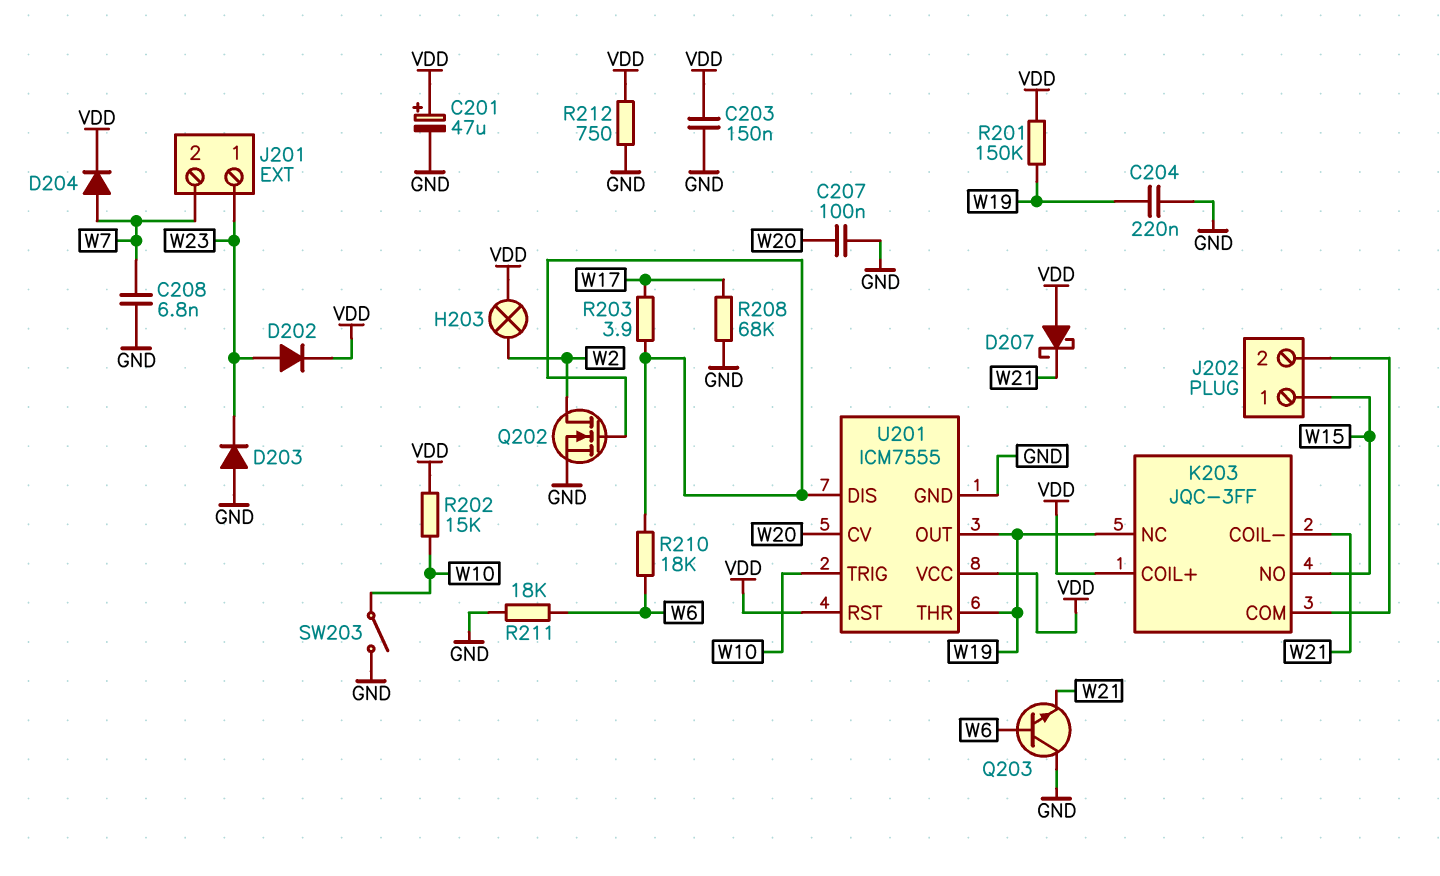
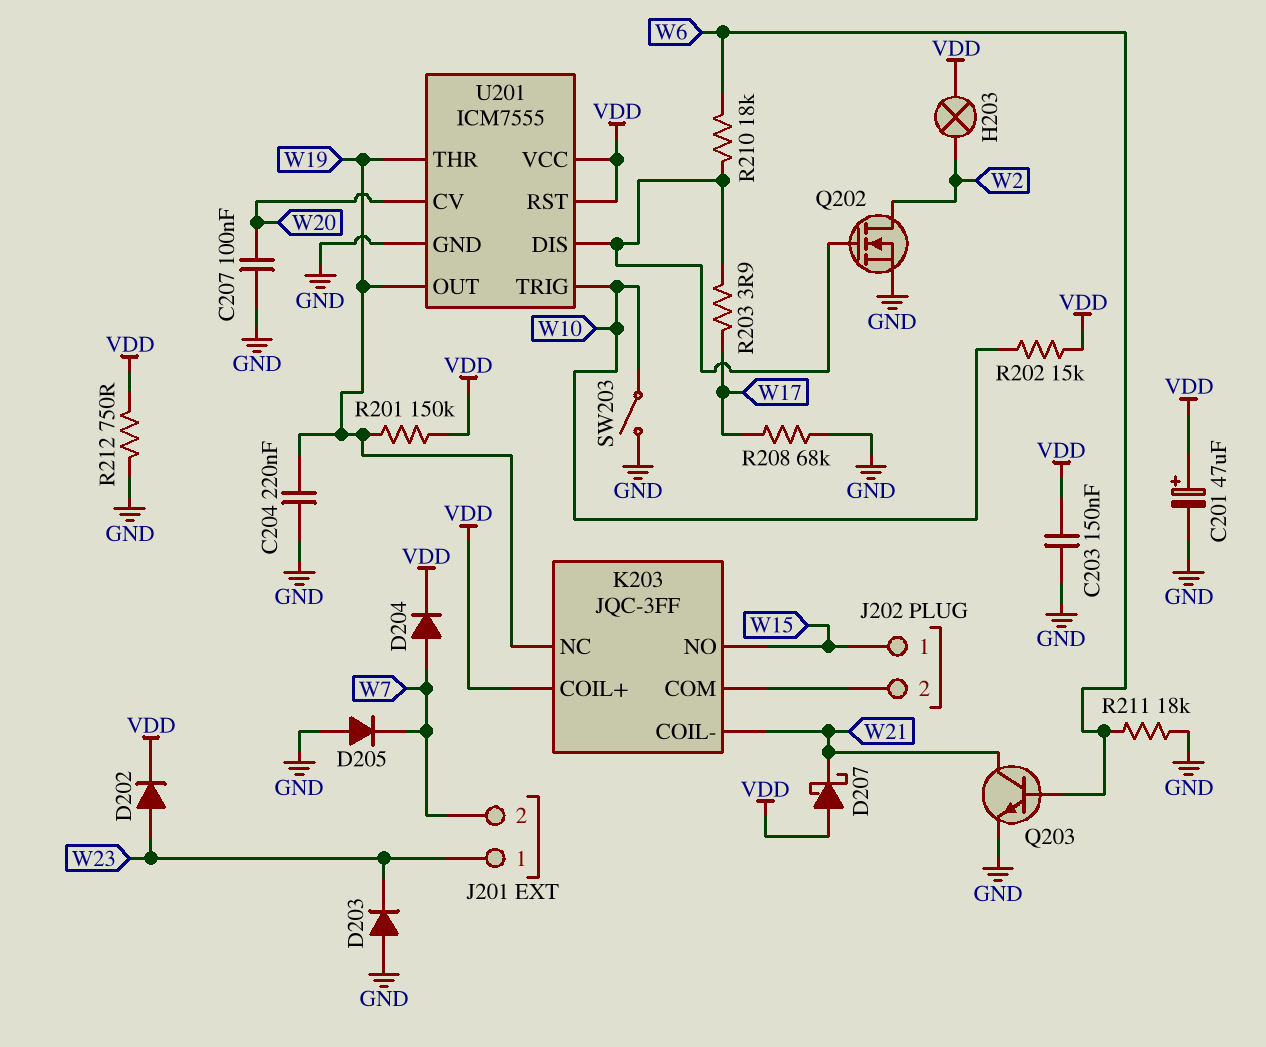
C208: 6.8nF (GND, W7) -> none
D205: none -> diode (A GND, K W7)
Q203: NPN (B W6, C GND, E W21) -> NPN (B W6, C W21, E GND)

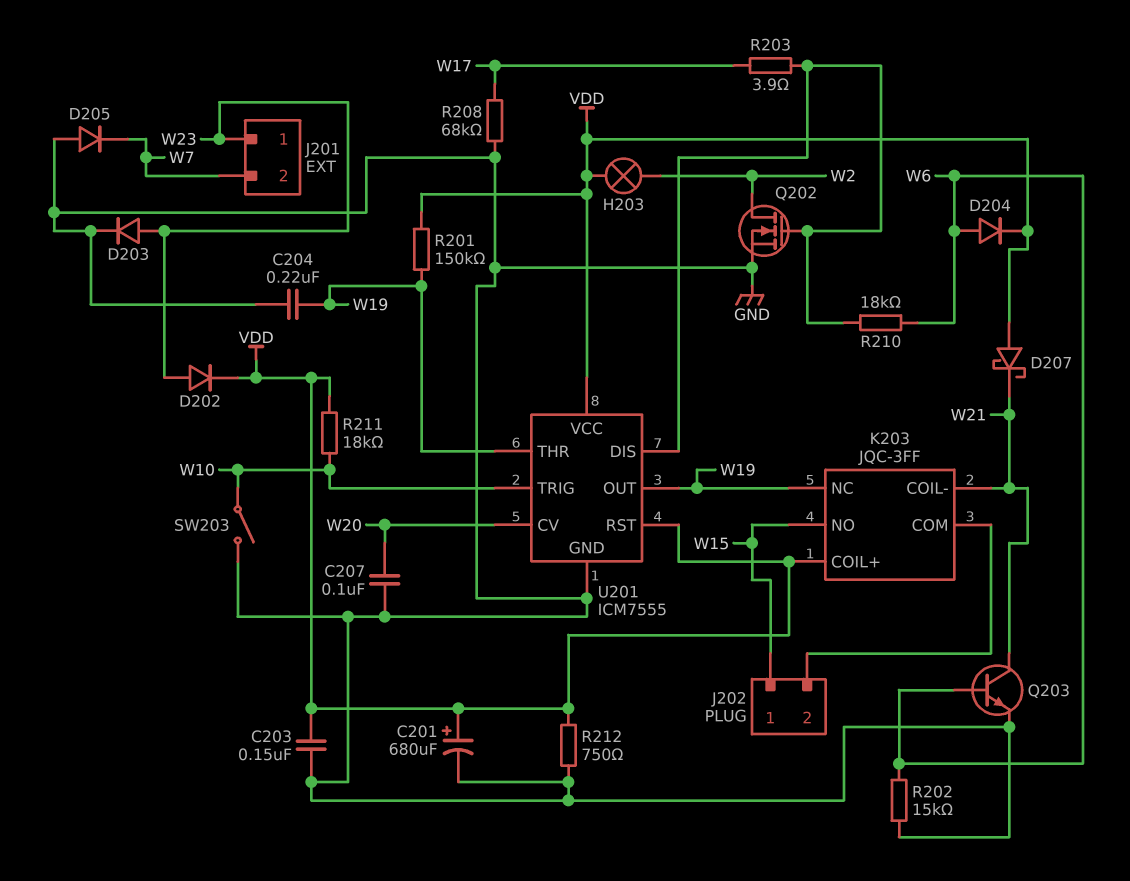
C201: 47uF (plus VDD, minus GND) -> 680uF (plus VDD, minus GND)
D203: diode (A GND, K W23) -> diode (A W23, K GND)
D204: diode (A W7, K VDD) -> diode (A W6, K VDD)
R202: 15k (VDD, W10) -> 15k (GND, W6)
R211: 18k (GND, W6) -> 18k (VDD, W10)

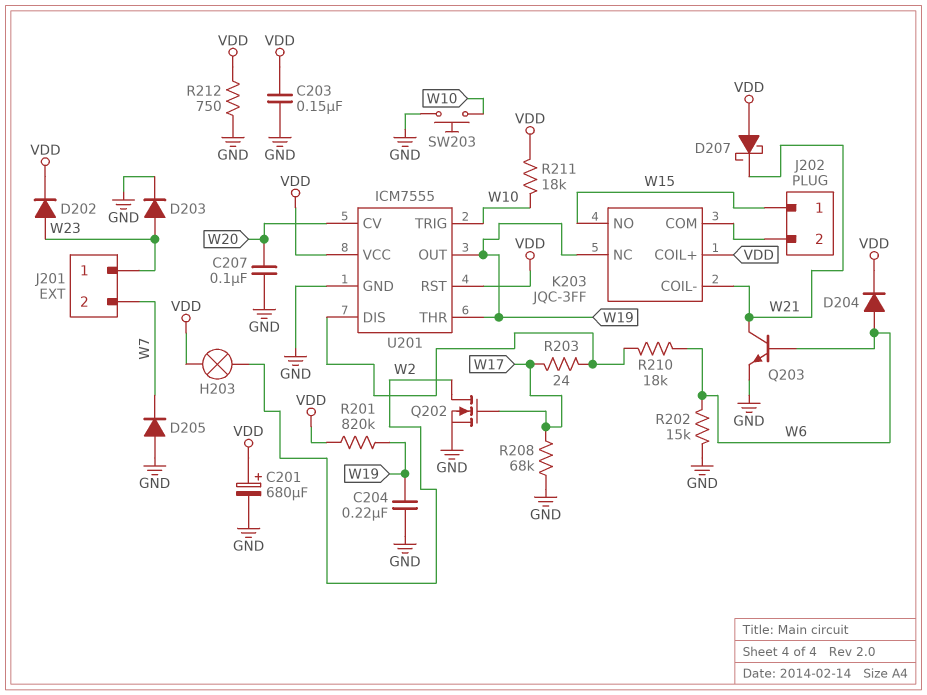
Q202: NMOS (G U201/DIS, D W2, S GND) -> NMOS (G W17, D W2, S GND)
R201: 150k (VDD, W19) -> 820k (VDD, W19)
R203: 3.9 (U201/DIS, W17) -> 24 (U201/DIS, W17)
SW203: switch (GND, W10) -> button (GND, W10)

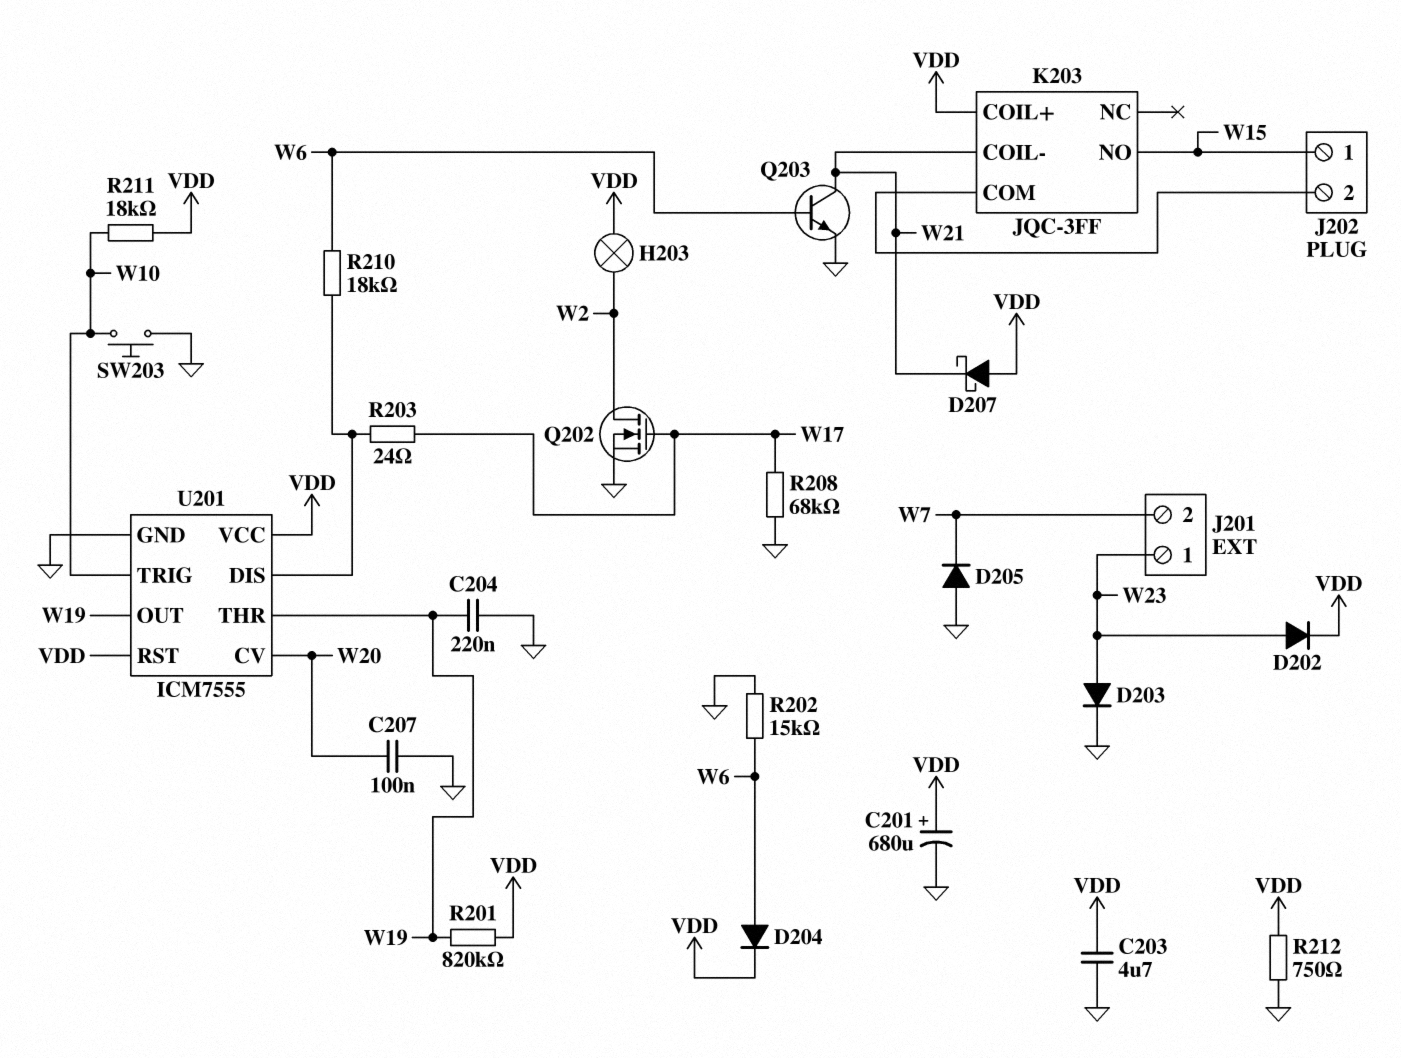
C203: 150nF (GND, VDD) -> 4.7uF (GND, VDD)
K203 pin NC: W19 -> none

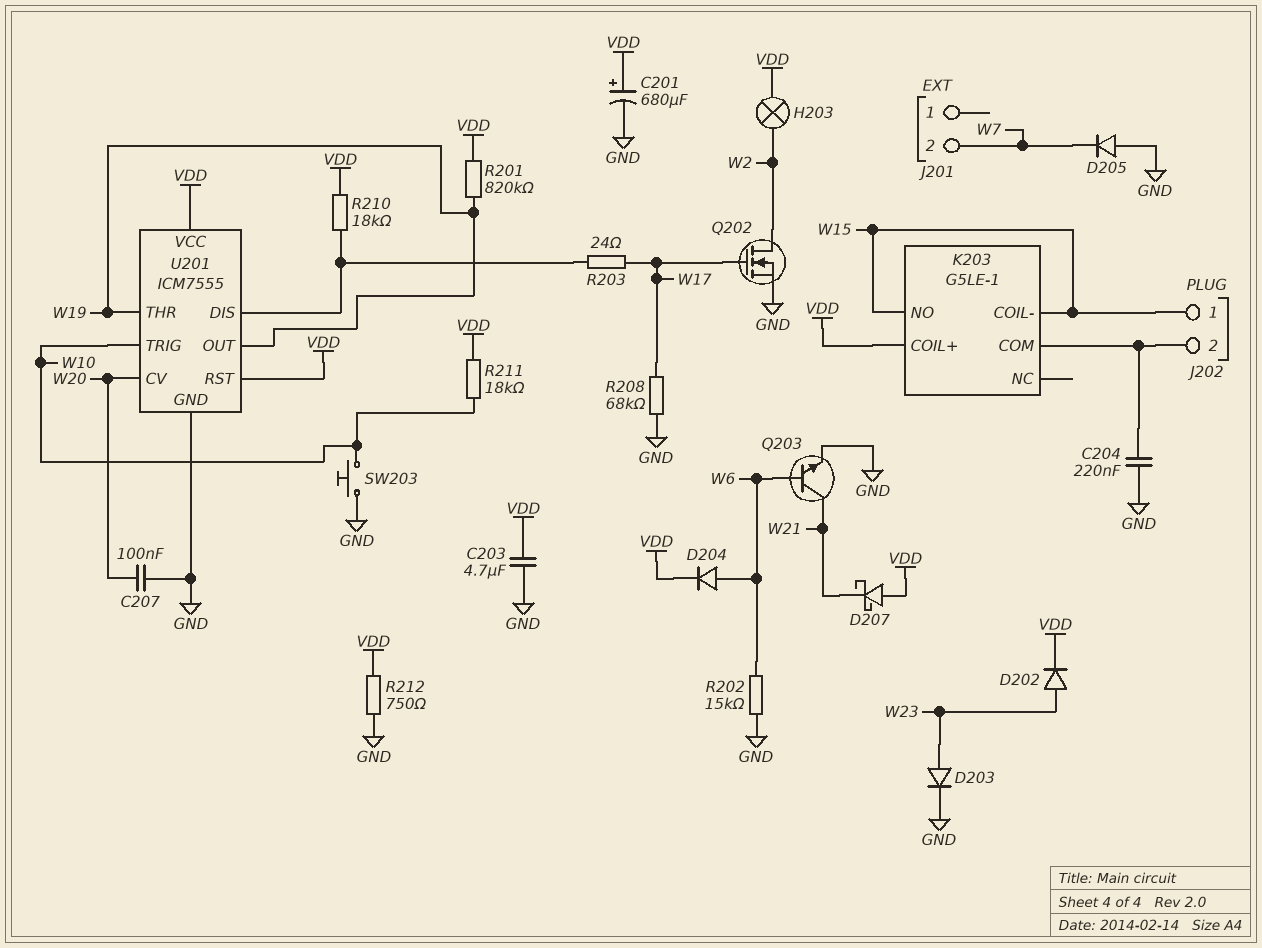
C204: 220nF (GND, W19) -> 220nF (GND, J202/2)
J201 pin 1: W23 -> none
K203: JQC-3FF -> G5LE-1
K203 pin COIL-: W21 -> W15
R210: 18k (U201/DIS, W6) -> 18k (U201/DIS, VDD)

